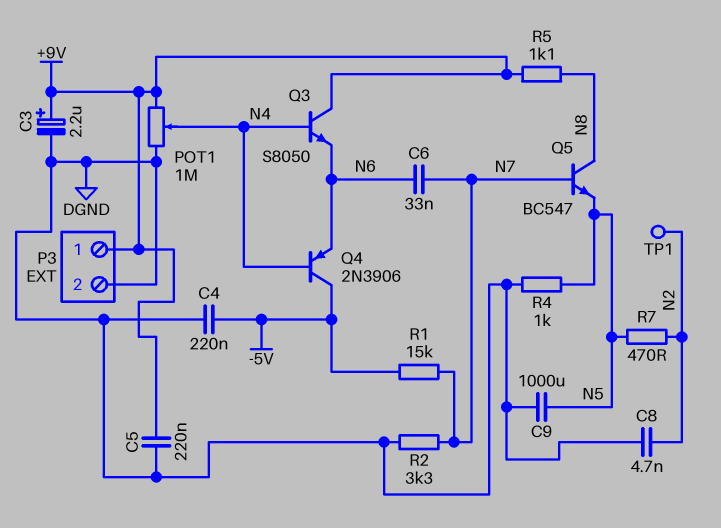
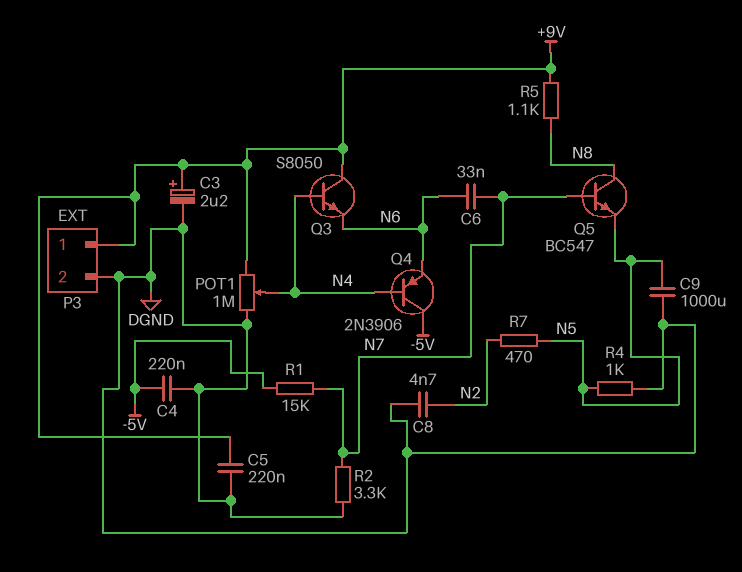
TP1: test point (N2) -> none

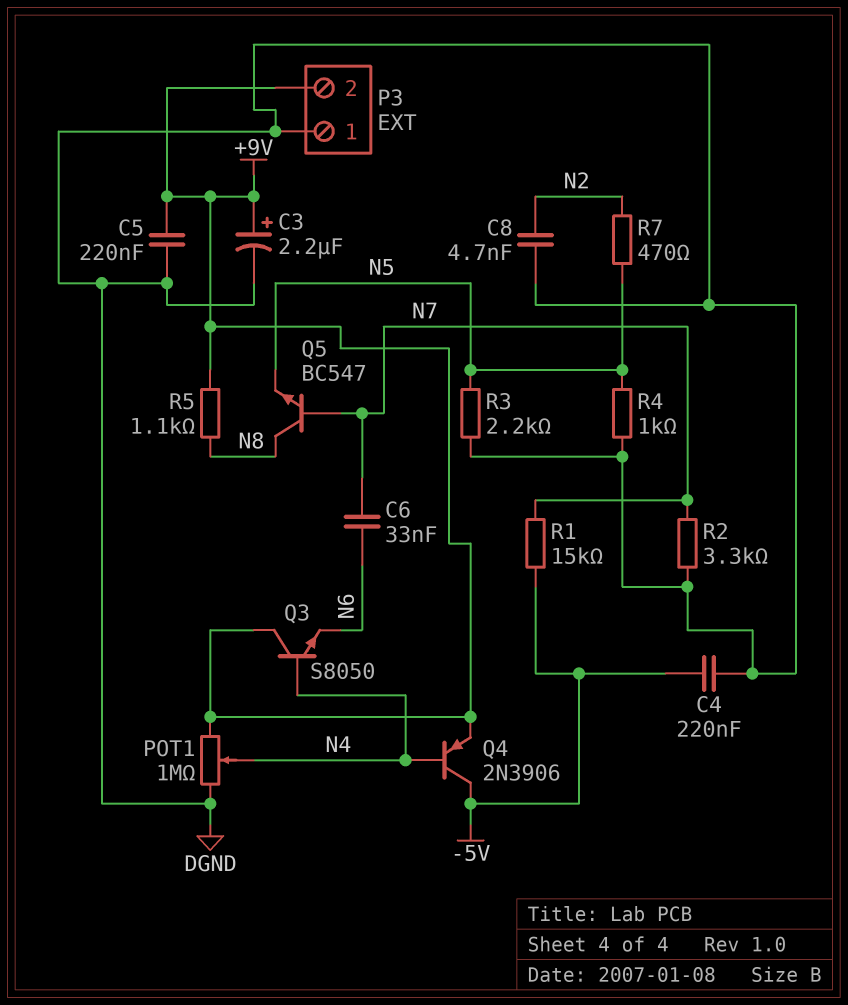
C9: 1000uF (DGND, N5) -> none
P3 pin 1: +9V -> DGND
P3 pin 2: DGND -> +9V
Q4: PNP 2N3906 (B N4, C -5V, E N6) -> PNP 2N3906 (B N4, C -5V, E +9V)
R3: none -> 2.2k (DGND, N5)

